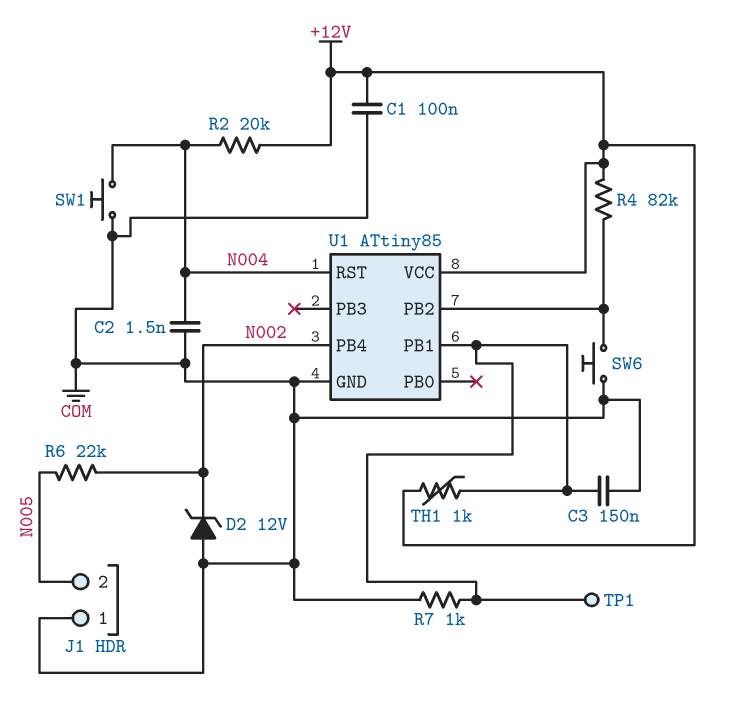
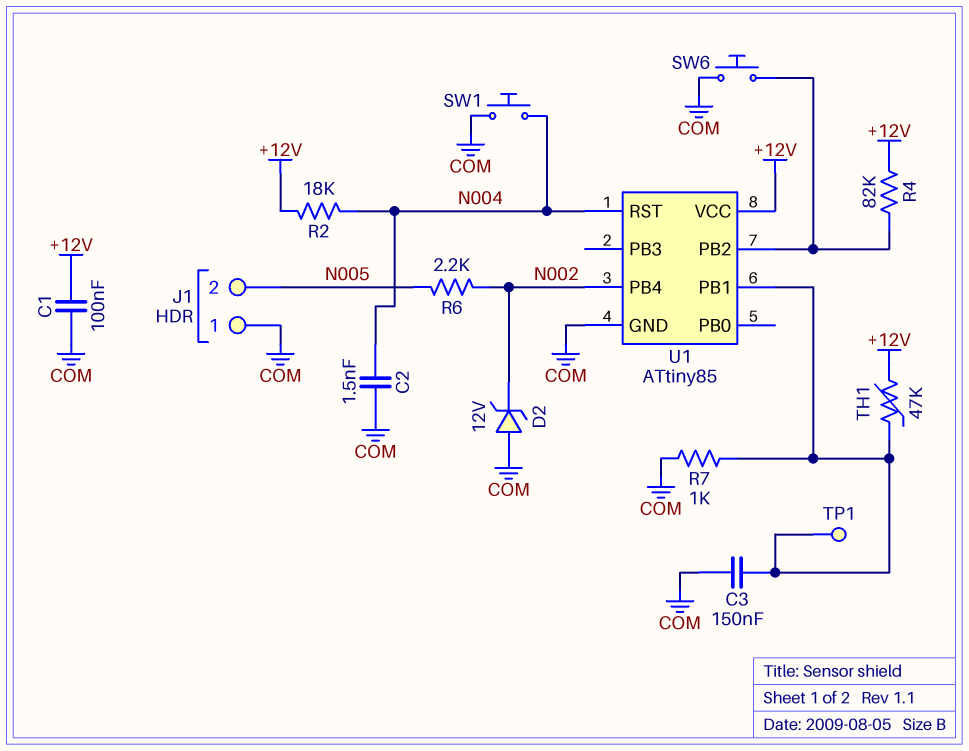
R2: 20k (+12V, N004) -> 18k (+12V, N004)
R6: 22k (N002, N005) -> 2.2k (N002, N005)
TH1: 1k (+12V, U1/PB1) -> 47k (+12V, U1/PB1)

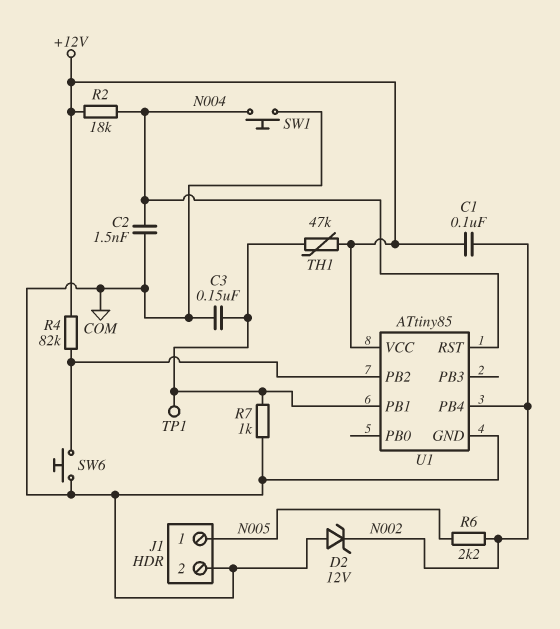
C1: 100nF (+12V, COM) -> 100nF (+12V, N002)
J1 pin 1: COM -> N005
J1 pin 2: N005 -> COM

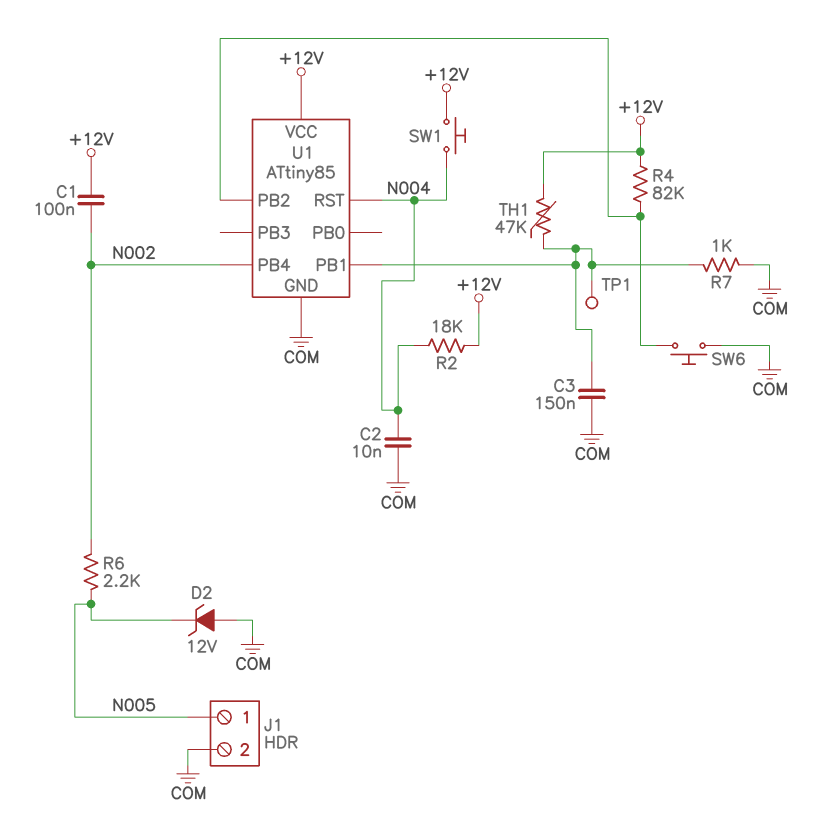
C2: 1.5nF (COM, N004) -> 10nF (COM, N004)
D2: zener 12V (A COM, K N002) -> zener 12V (A COM, K N005)
SW1: button (COM, N004) -> button (+12V, N004)

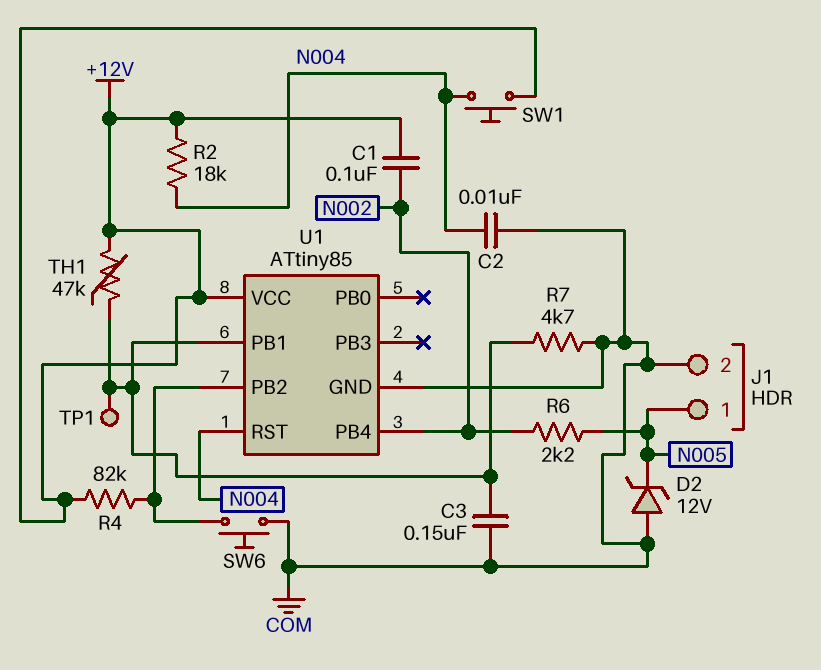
R7: 1k (COM, U1/PB1) -> 4.7k (COM, U1/PB1)

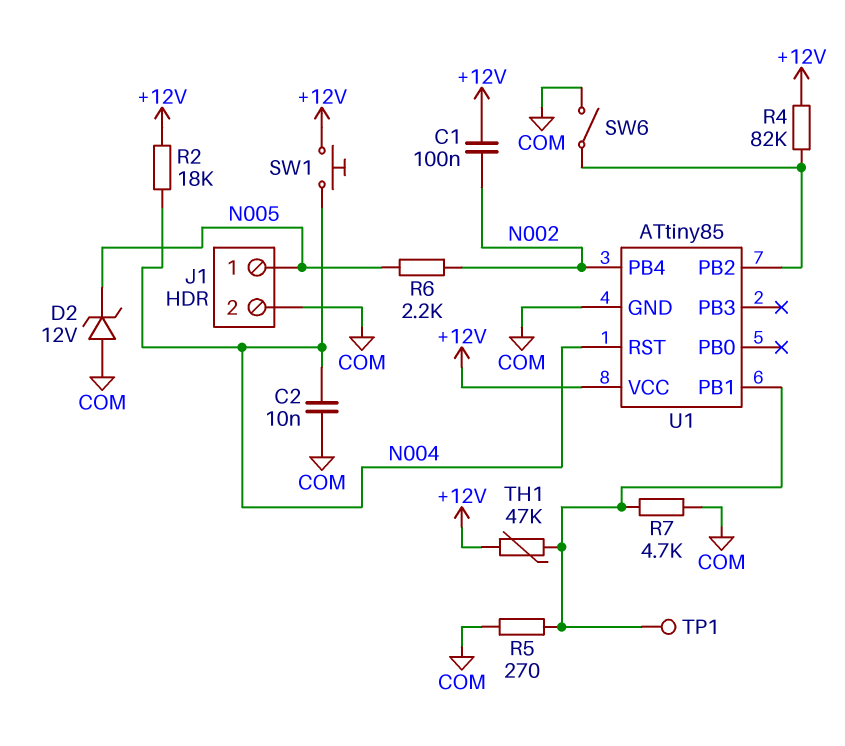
C3: 150nF (COM, U1/PB1) -> none
R5: none -> 270 (COM, U1/PB1)
SW6: button (COM, U1/PB2) -> switch (COM, U1/PB2)

